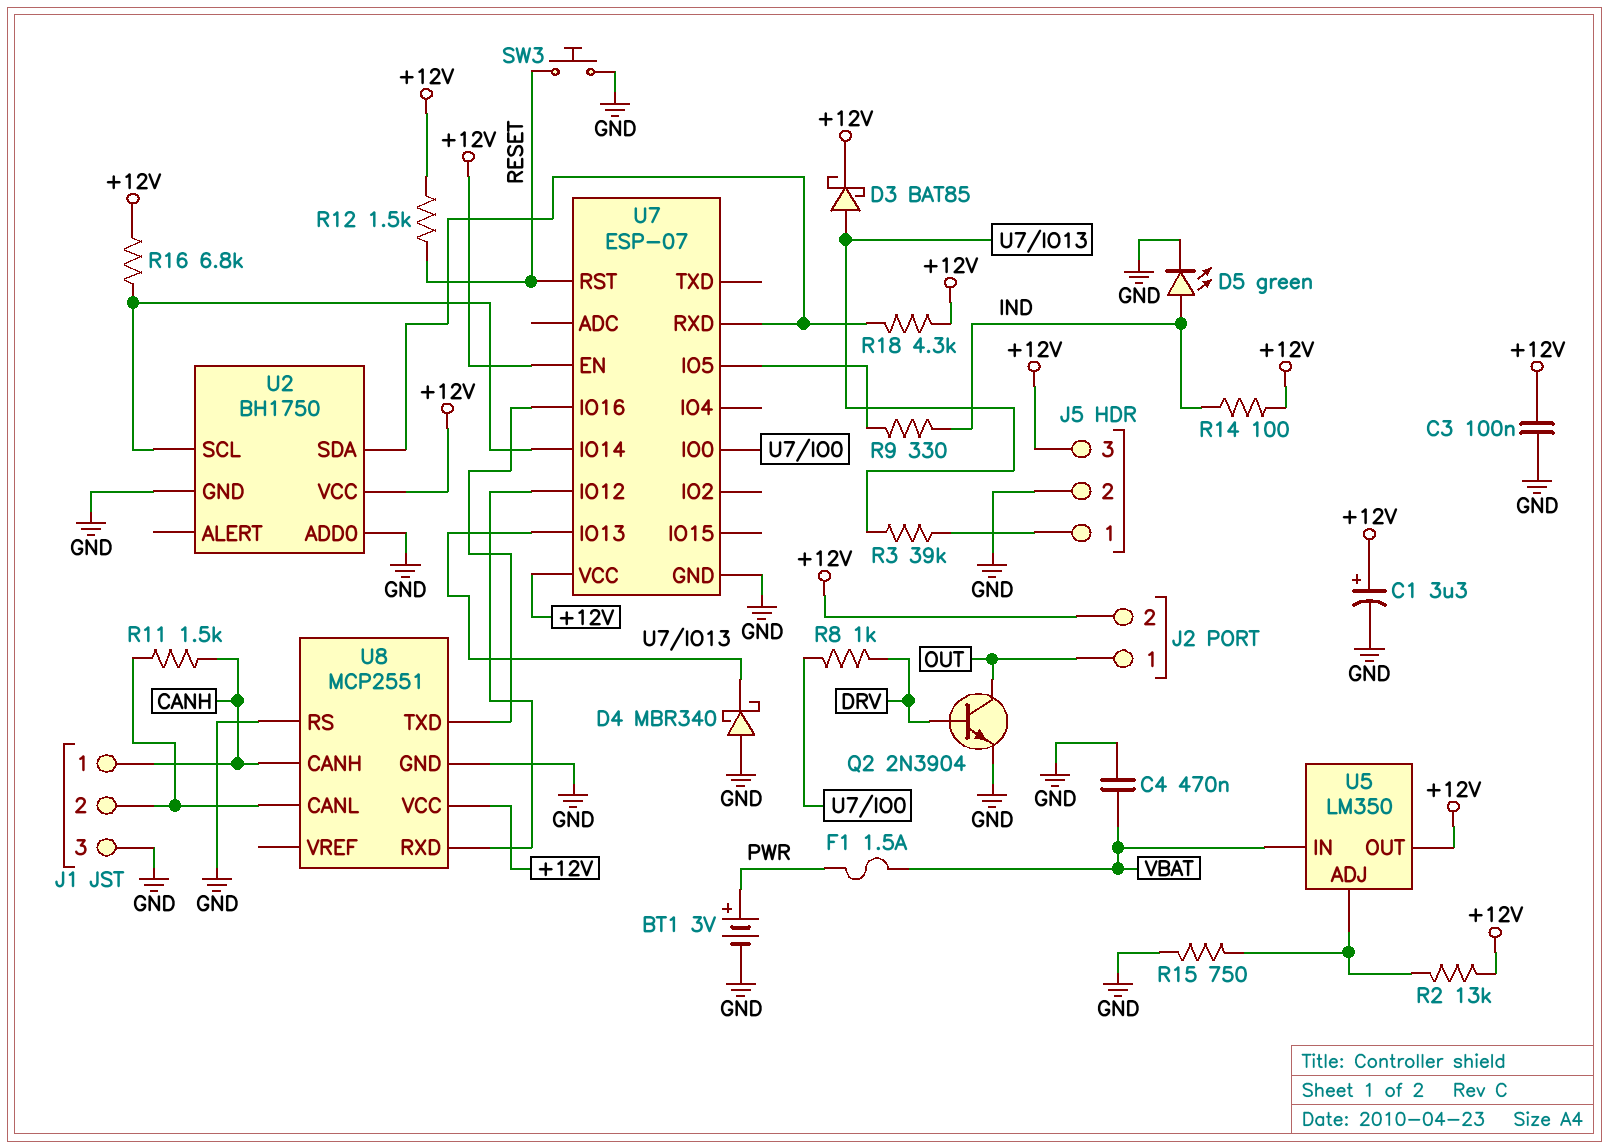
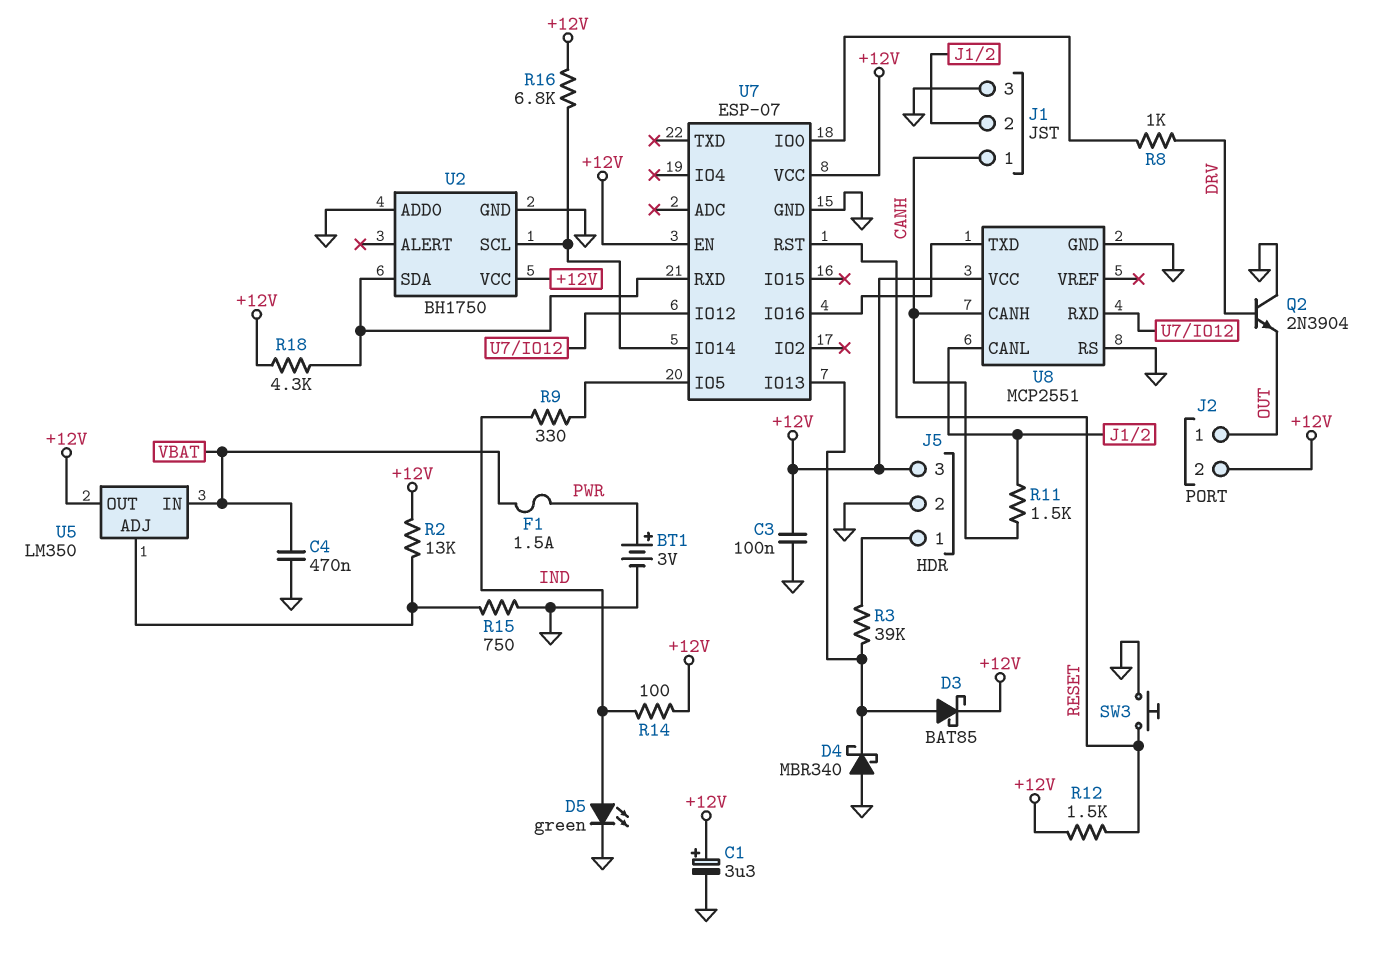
Q2: NPN 2N3904 (B DRV, C OUT, E GND) -> NPN 2N3904 (B DRV, C GND, E OUT)

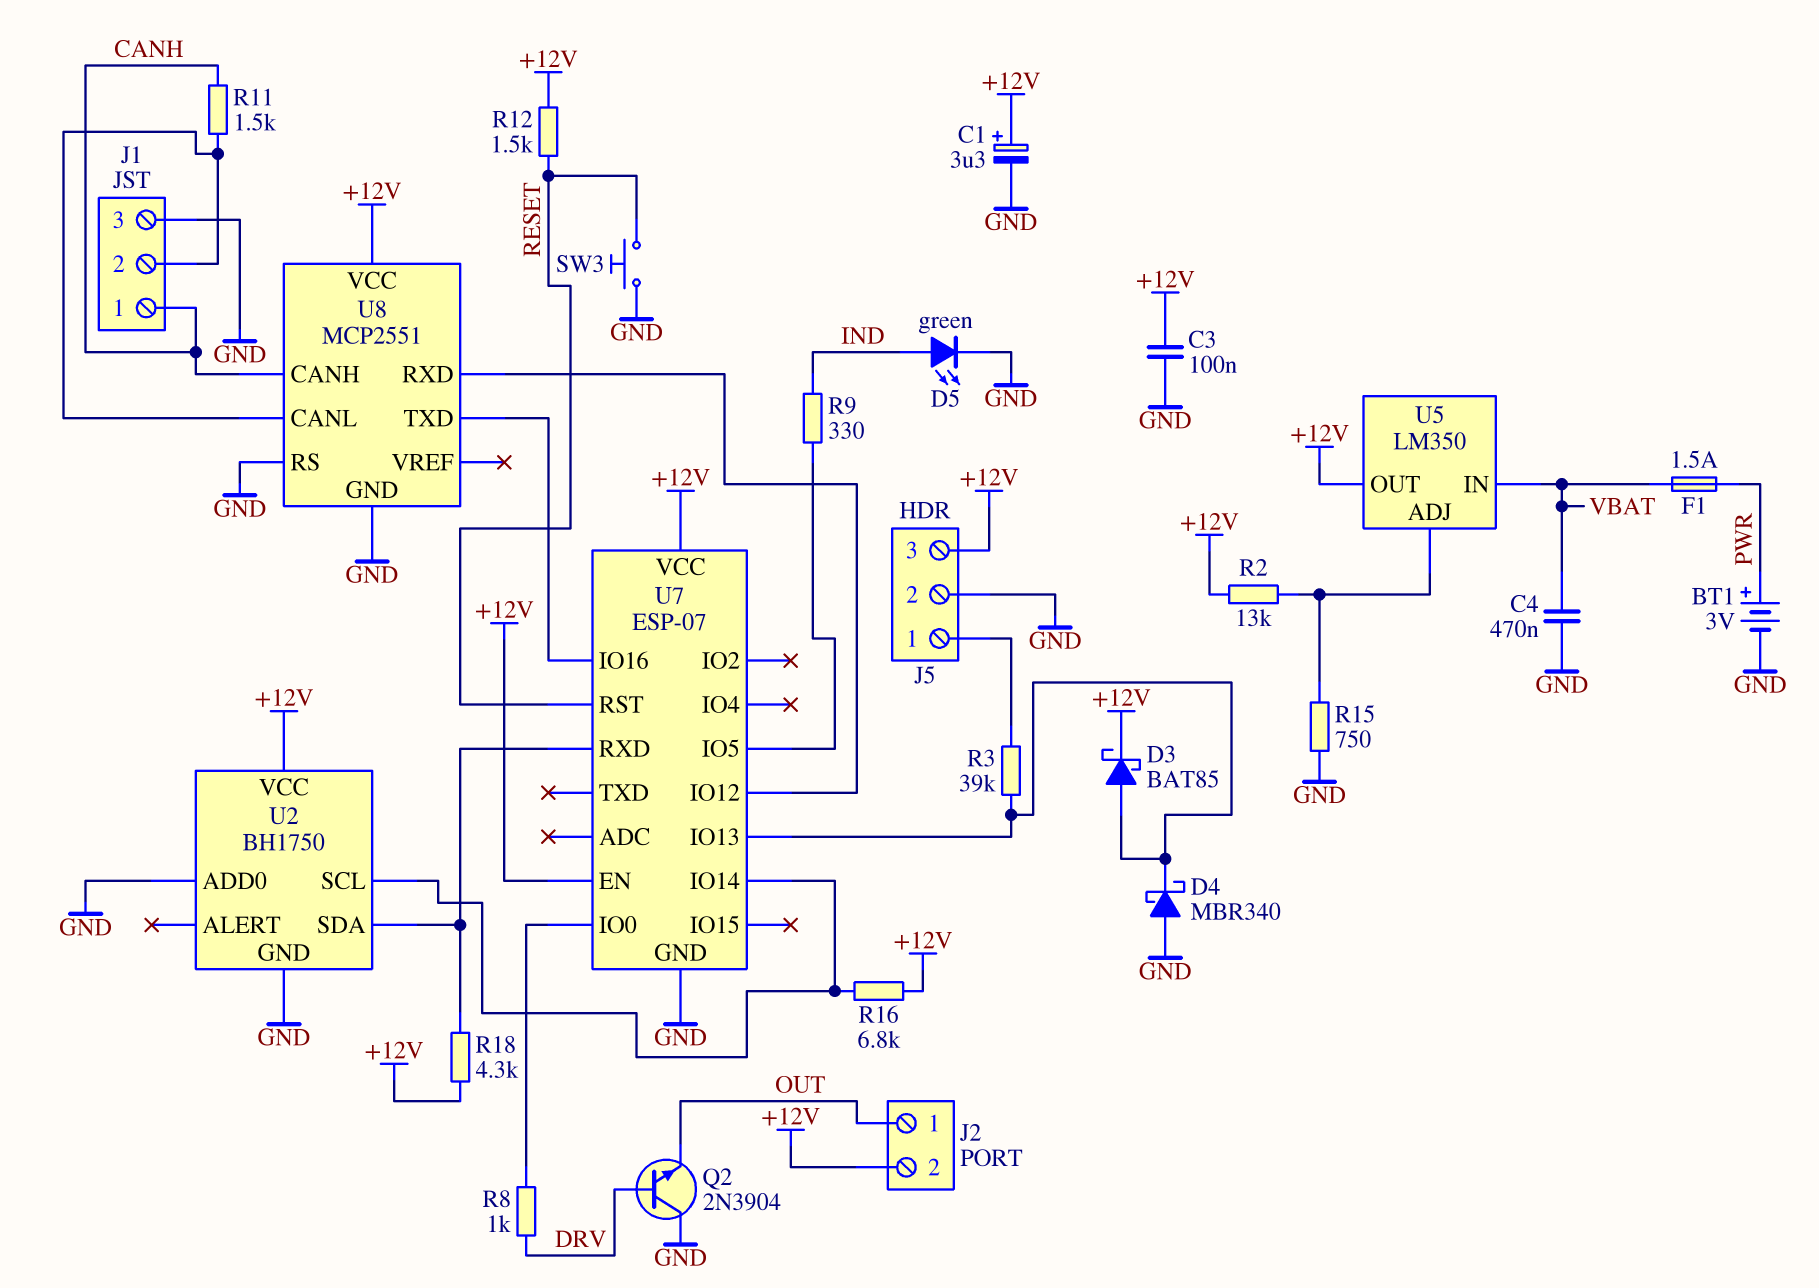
R14: 100 (+12V, IND) -> none

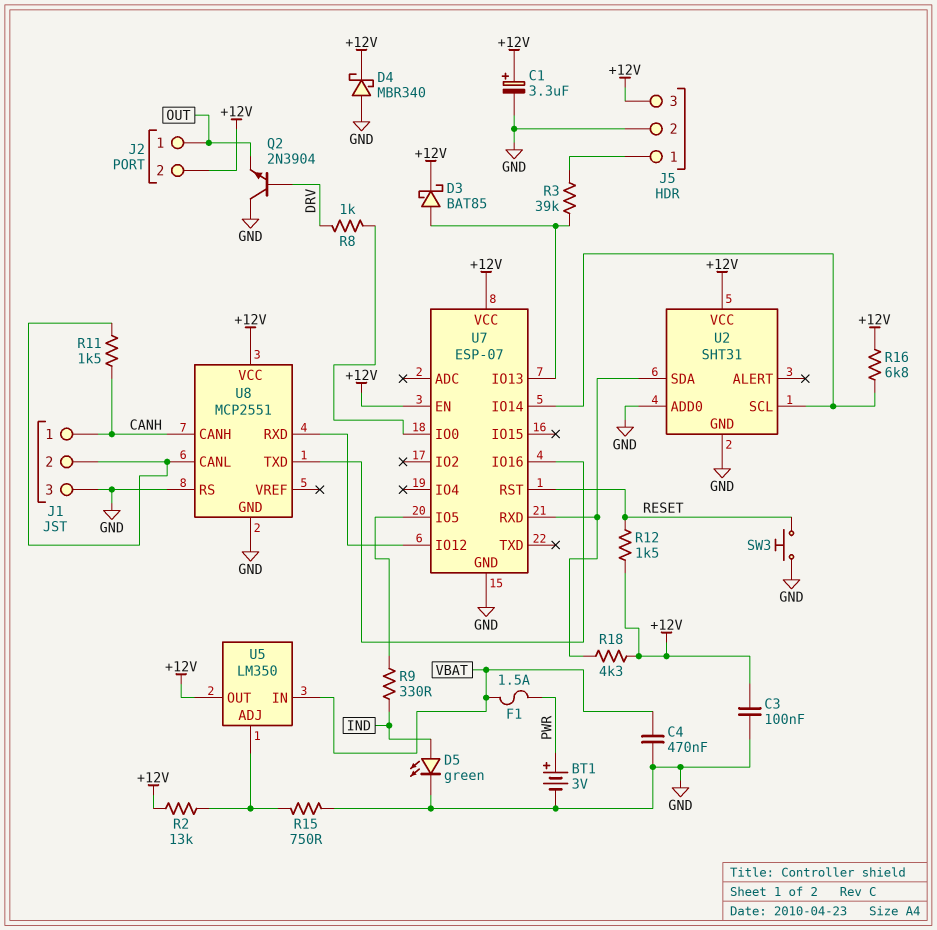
D4: schottky MBR340 (A GND, K U7/IO13) -> schottky MBR340 (A GND, K +12V)
U2: BH1750 -> SHT31

